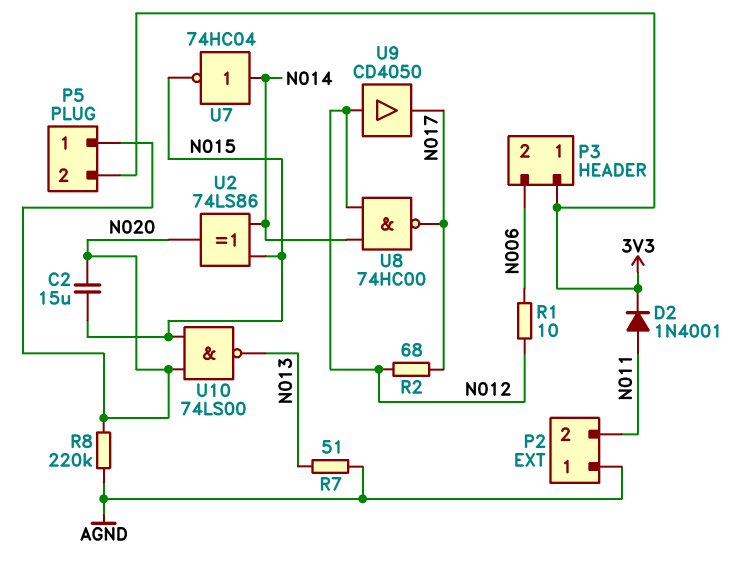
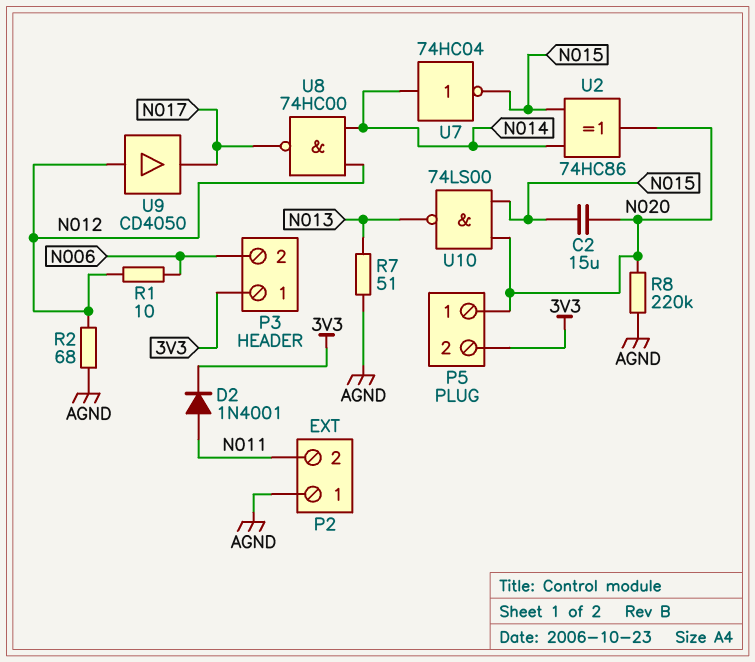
R2: 68 (N012, N017) -> 68 (AGND, N012)
U2: XOR 74LS86 (in N014, in N015, out N020) -> XOR 74HC86 (in N014, in N015, out N020)

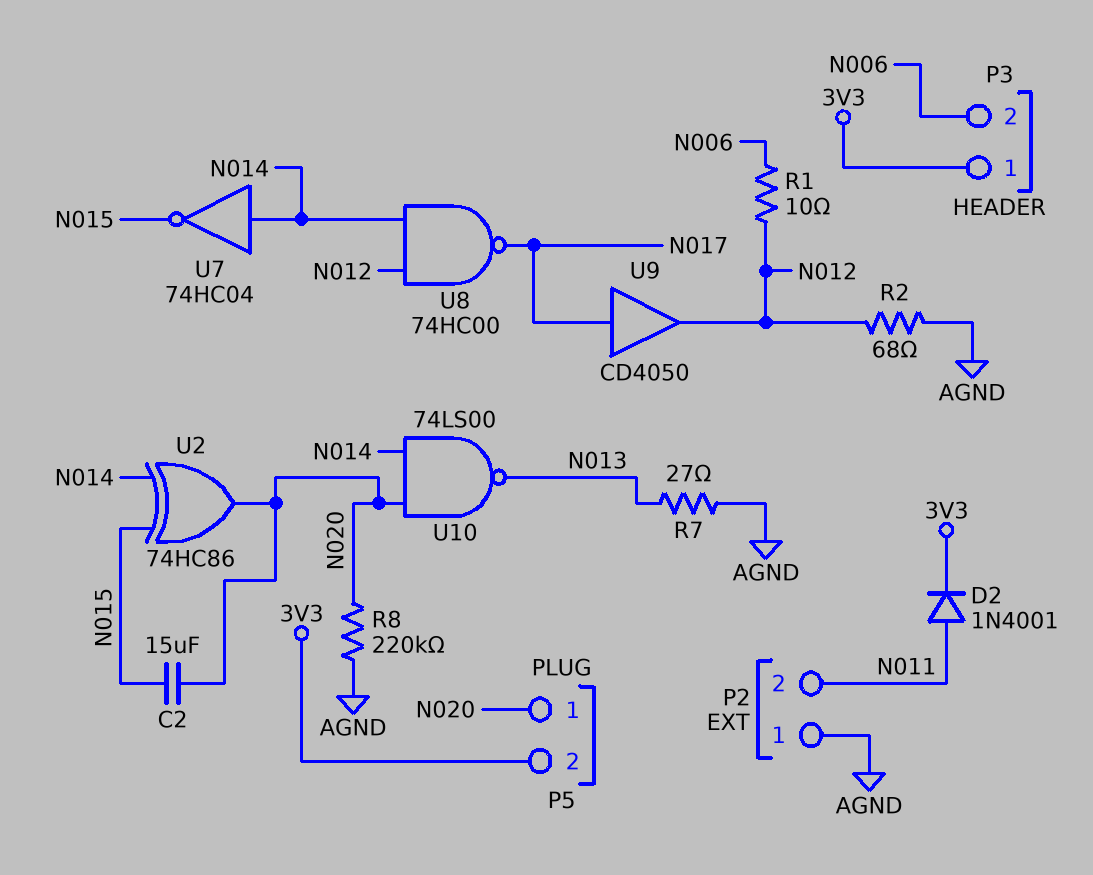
R7: 51 (AGND, N013) -> 27 (AGND, N013)
U9: buffer CD4050 (in N012, out N017) -> buffer CD4050 (in N017, out N012)
U10: NAND 74LS00 (in N015, in N020, out N013) -> NAND 74LS00 (in N014, in N020, out N013)

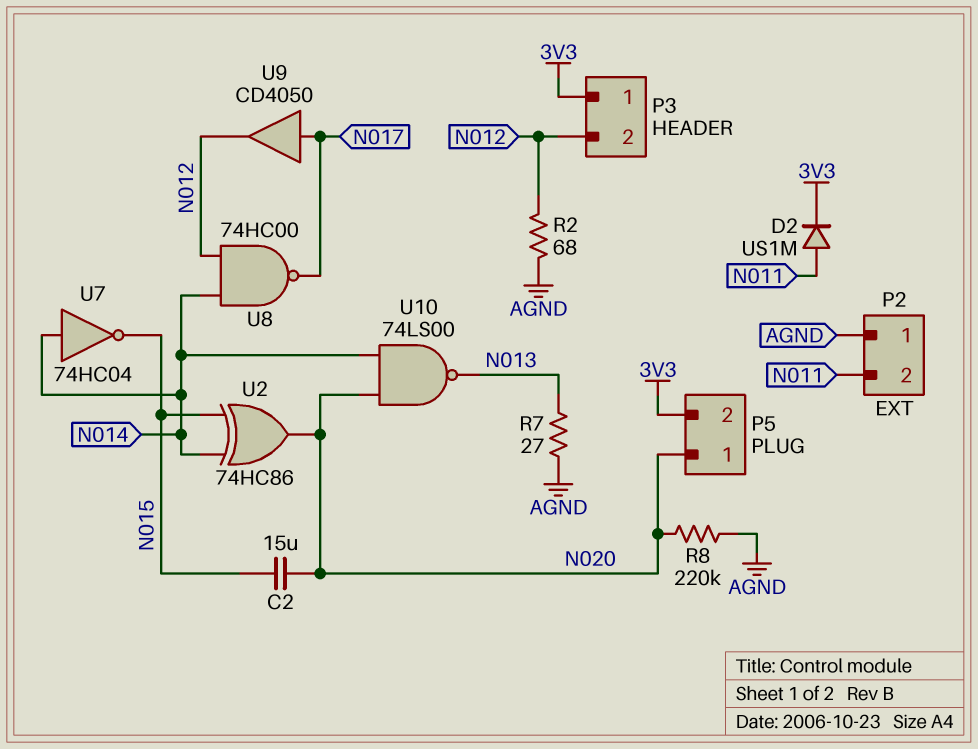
D2: diode 1N4001 (A N011, K 3V3) -> diode US1M (A N011, K 3V3)
P3 pin 2: N006 -> N012
R1: 10 (N006, N012) -> none

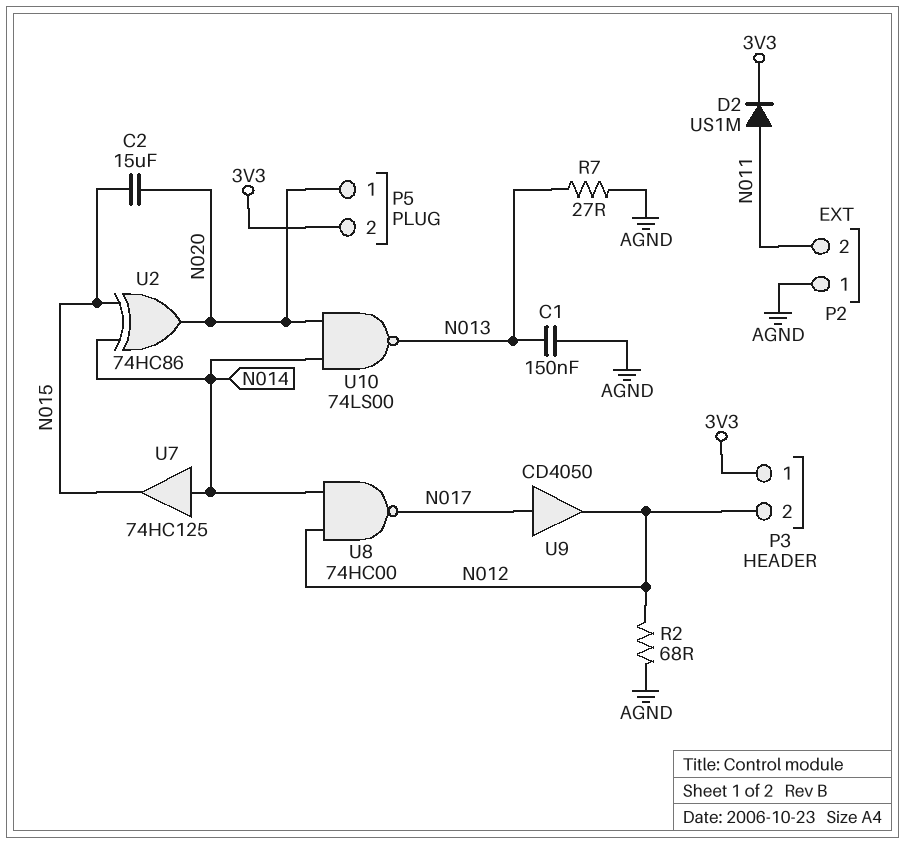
C1: none -> 150nF (AGND, N013)
R8: 220k (AGND, N020) -> none
U7: NOT 74HC04 (in N014, out N015) -> buffer 74HC125 (in N014, out N015)

